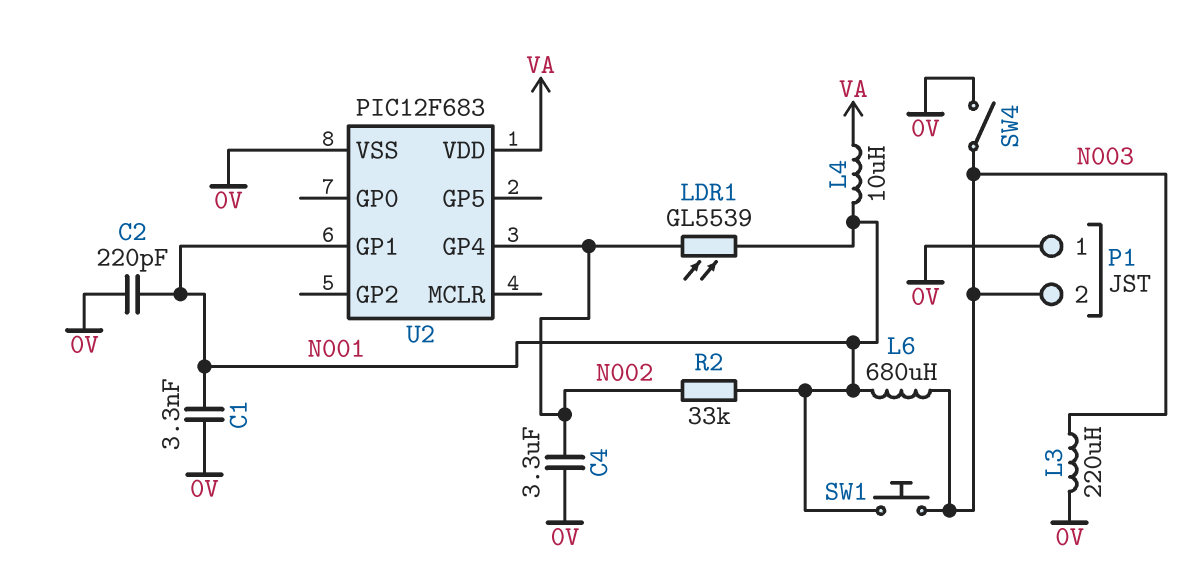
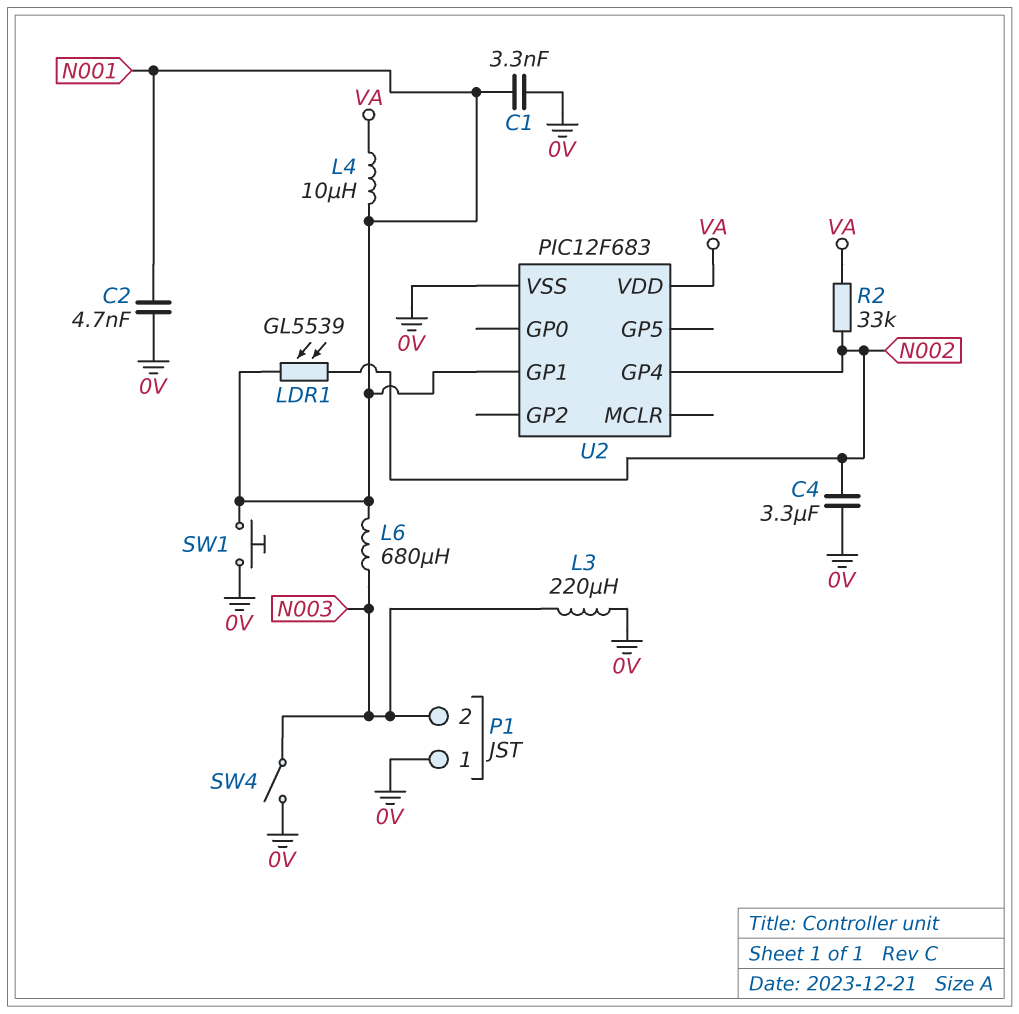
C2: 220pF (0V, N001) -> 4.7nF (0V, N001)
R2: 33k (N001, N002) -> 33k (N002, VA)
SW1: button (N001, N003) -> button (0V, N001)

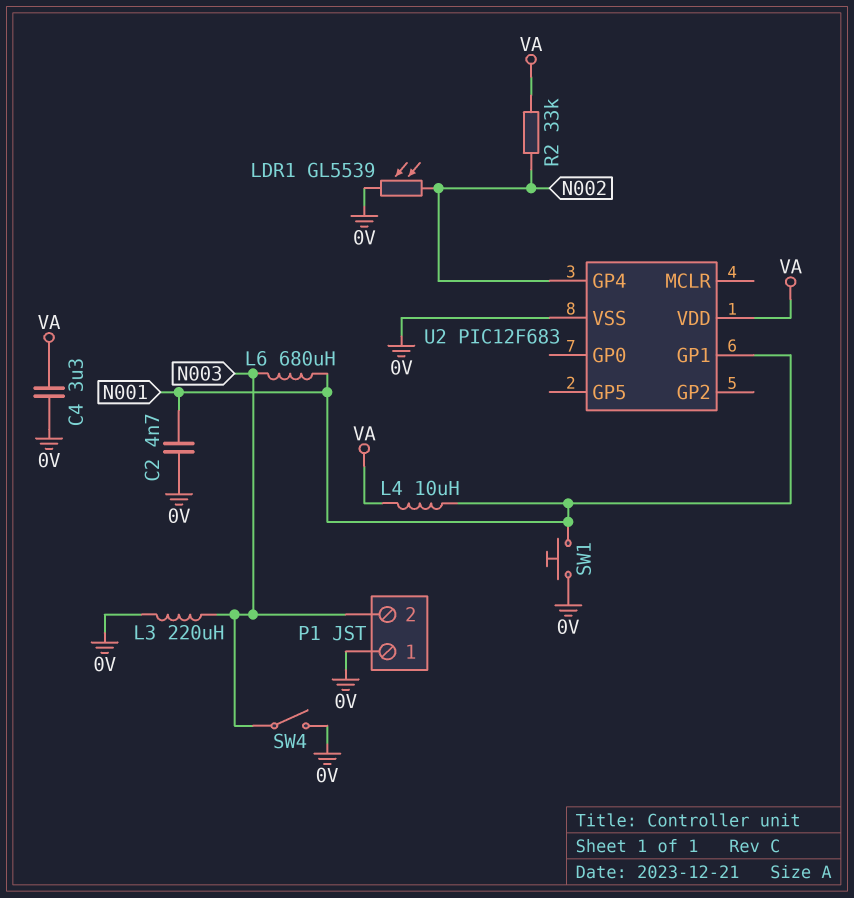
C1: 3.3nF (0V, N001) -> none
C4: 3.3uF (0V, N002) -> 3.3uF (0V, VA)
LDR1: GL5539 (N001, N002) -> GL5539 (0V, N002)

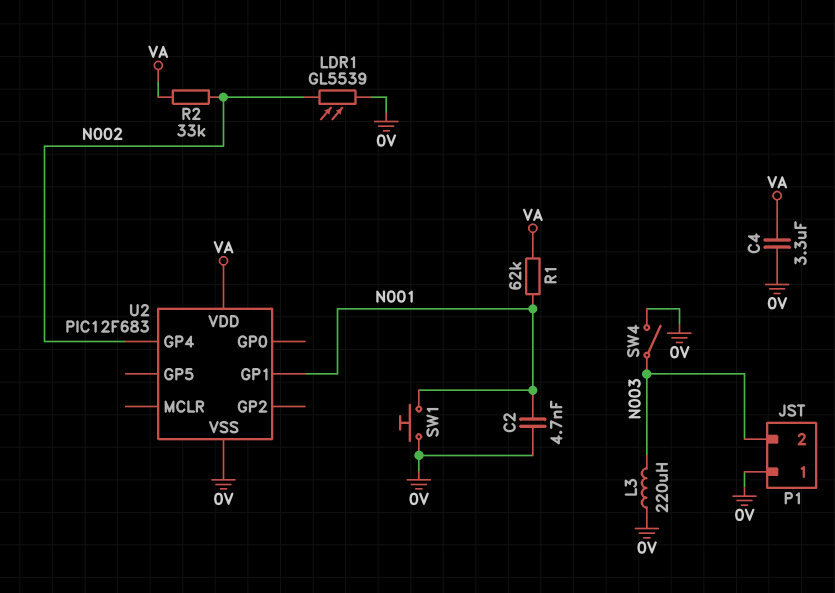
L4: 10uH (N001, VA) -> none
L6: 680uH (N001, N003) -> none
R1: none -> 62k (N001, VA)

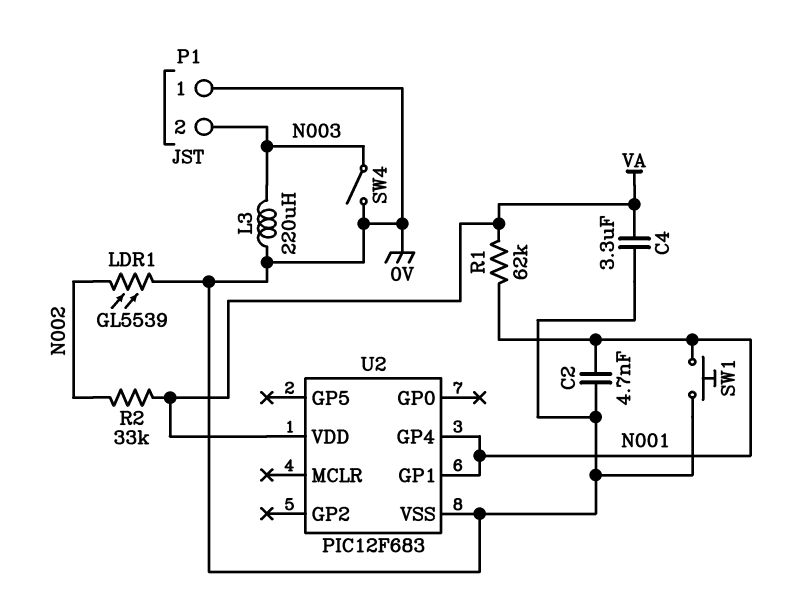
U2 pin GP4: N002 -> N001

